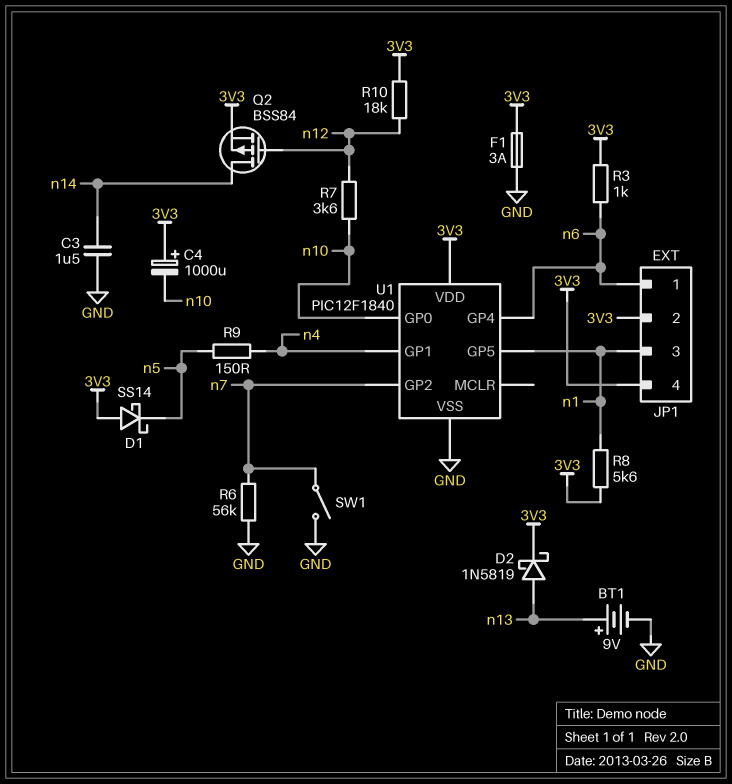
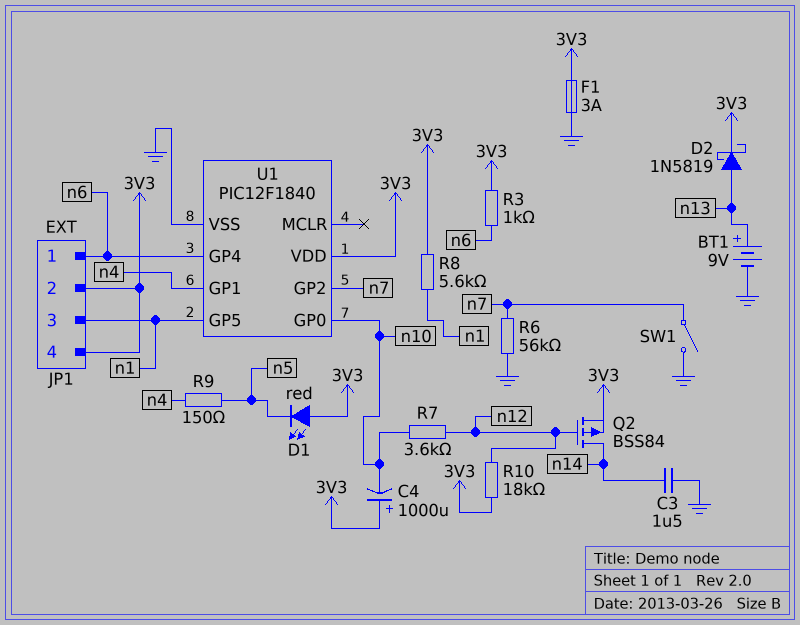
D1: schottky SS14 (A 3V3, K n5) -> LED red (A 3V3, K n5)

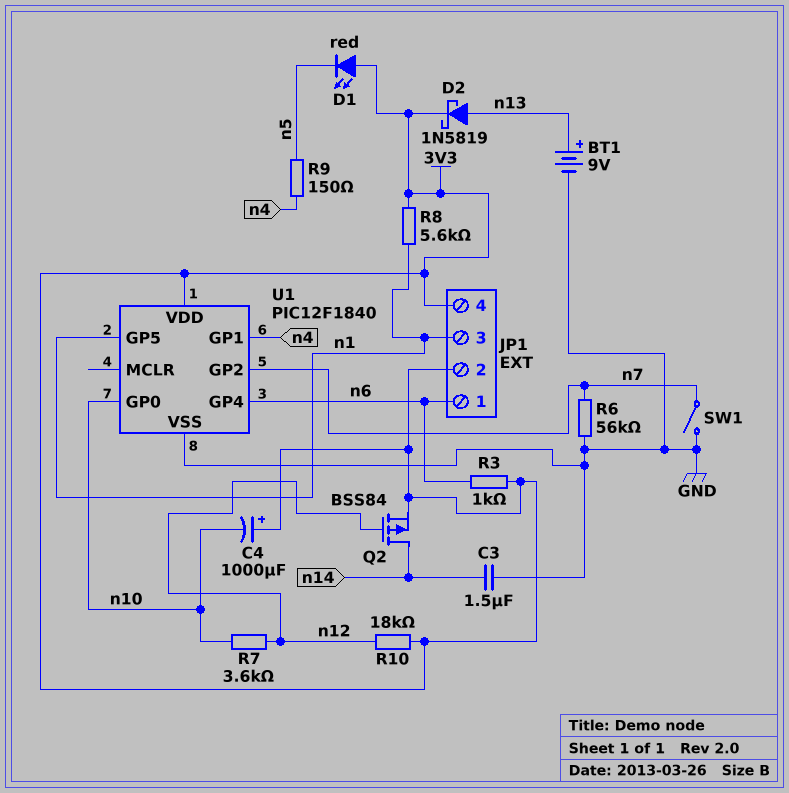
F1: 3A (3V3, GND) -> none

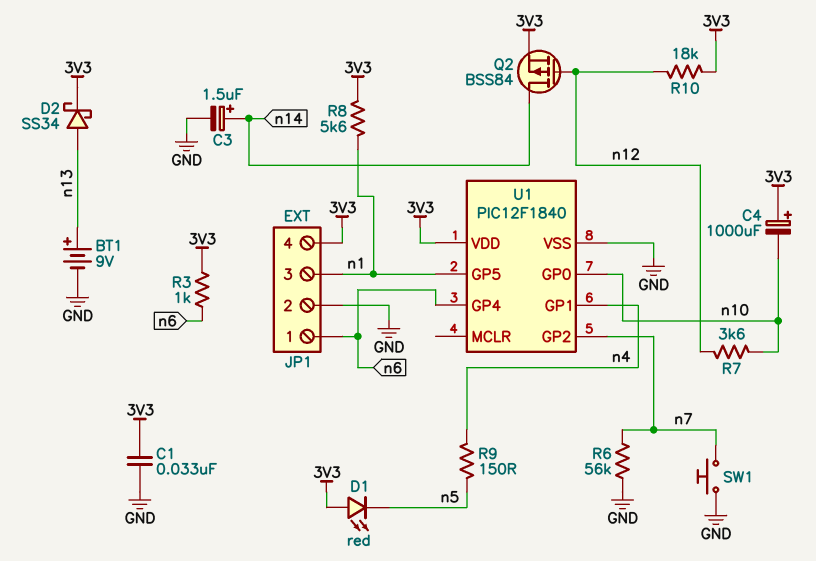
C1: none -> 33nF (3V3, GND)
C3: 1.5uF (GND, n14) -> 1.5uF (plus n14, minus GND)
D2: schottky 1N5819 (A n13, K 3V3) -> schottky SS34 (A n13, K 3V3)
JP1 pin 2: 3V3 -> GND
SW1: switch (GND, n7) -> button (GND, n7)

